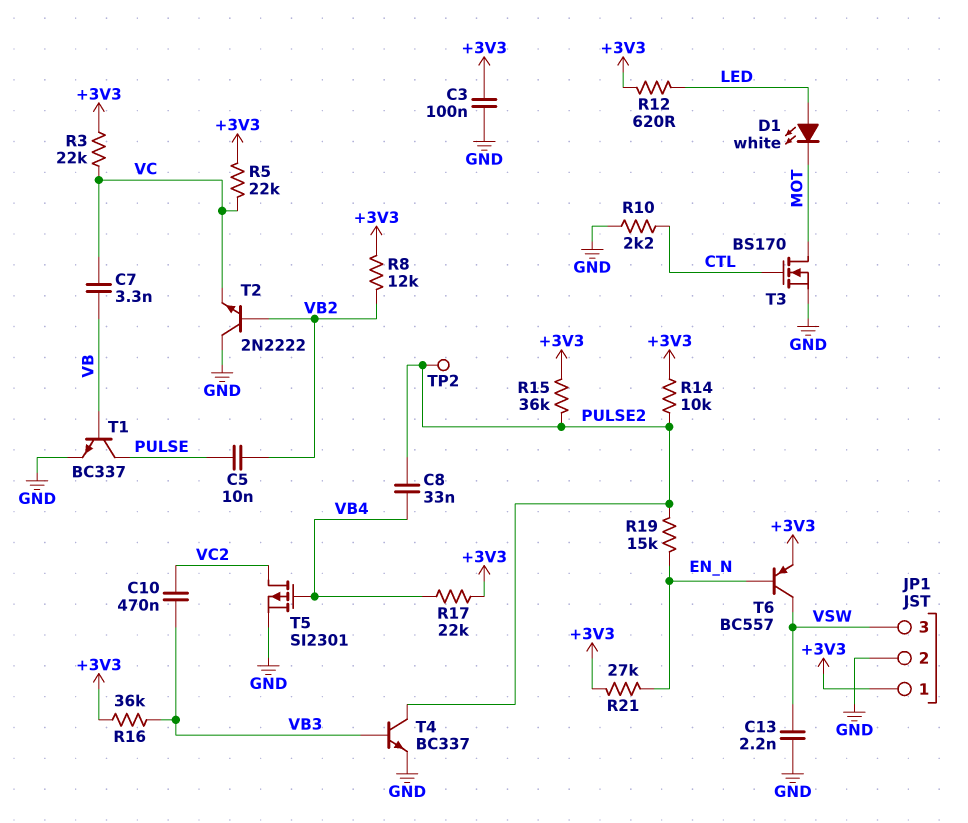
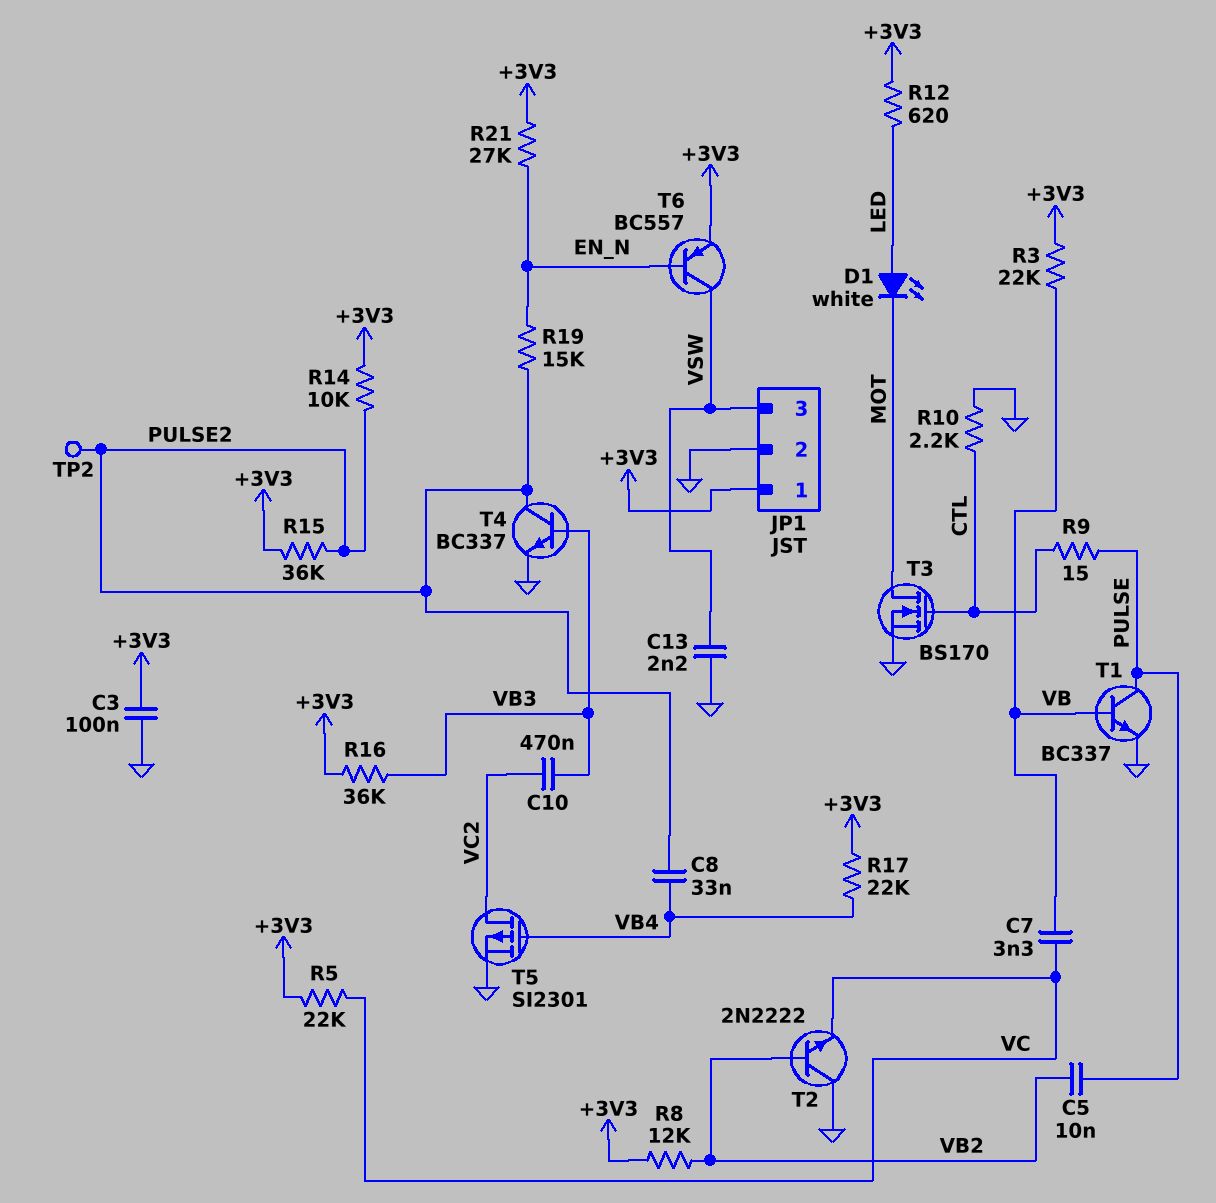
R3: 22k (+3V3, VC) -> 22k (+3V3, VB)
R9: none -> 15 (CTL, PULSE)

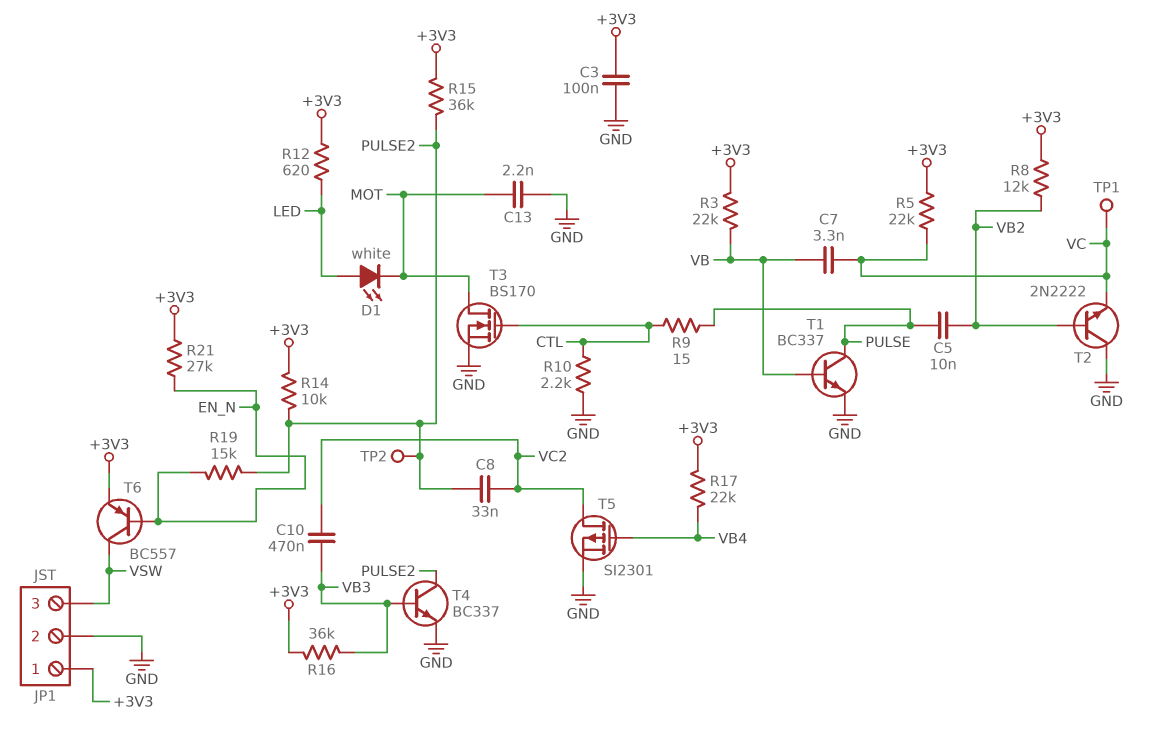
C8: 33nF (PULSE2, VB4) -> 33nF (PULSE2, VC2)
C13: 2.2nF (GND, VSW) -> 2.2nF (GND, MOT)
TP1: none -> test point (VC)

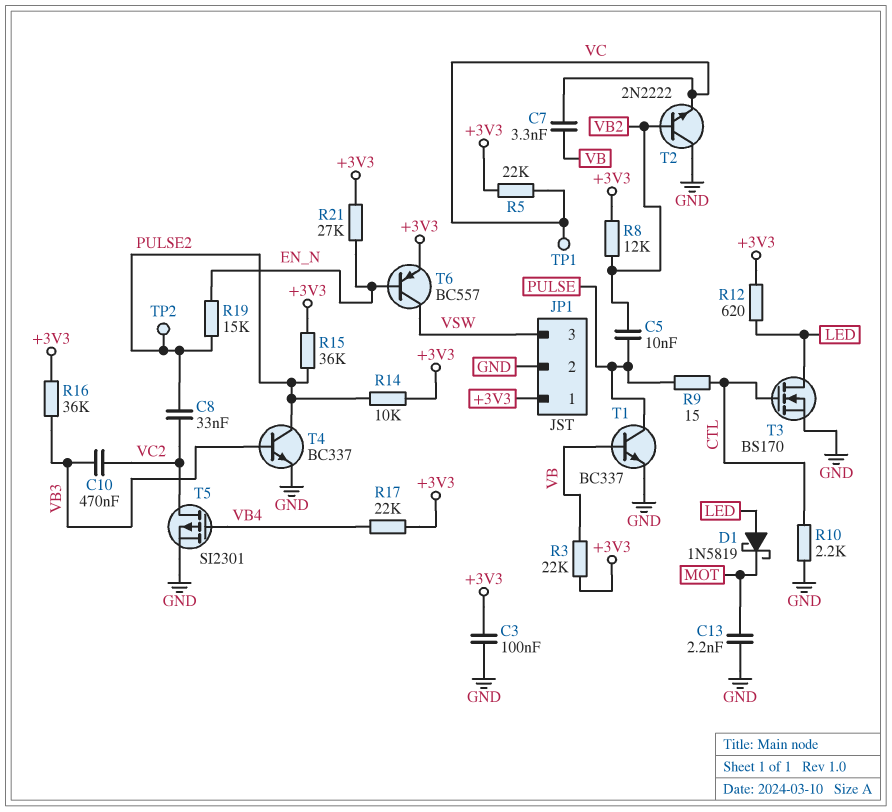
D1: LED white (A LED, K MOT) -> schottky 1N5819 (A LED, K MOT)
T3: NMOS BS170 (G CTL, D MOT, S GND) -> NMOS BS170 (G CTL, D LED, S GND)

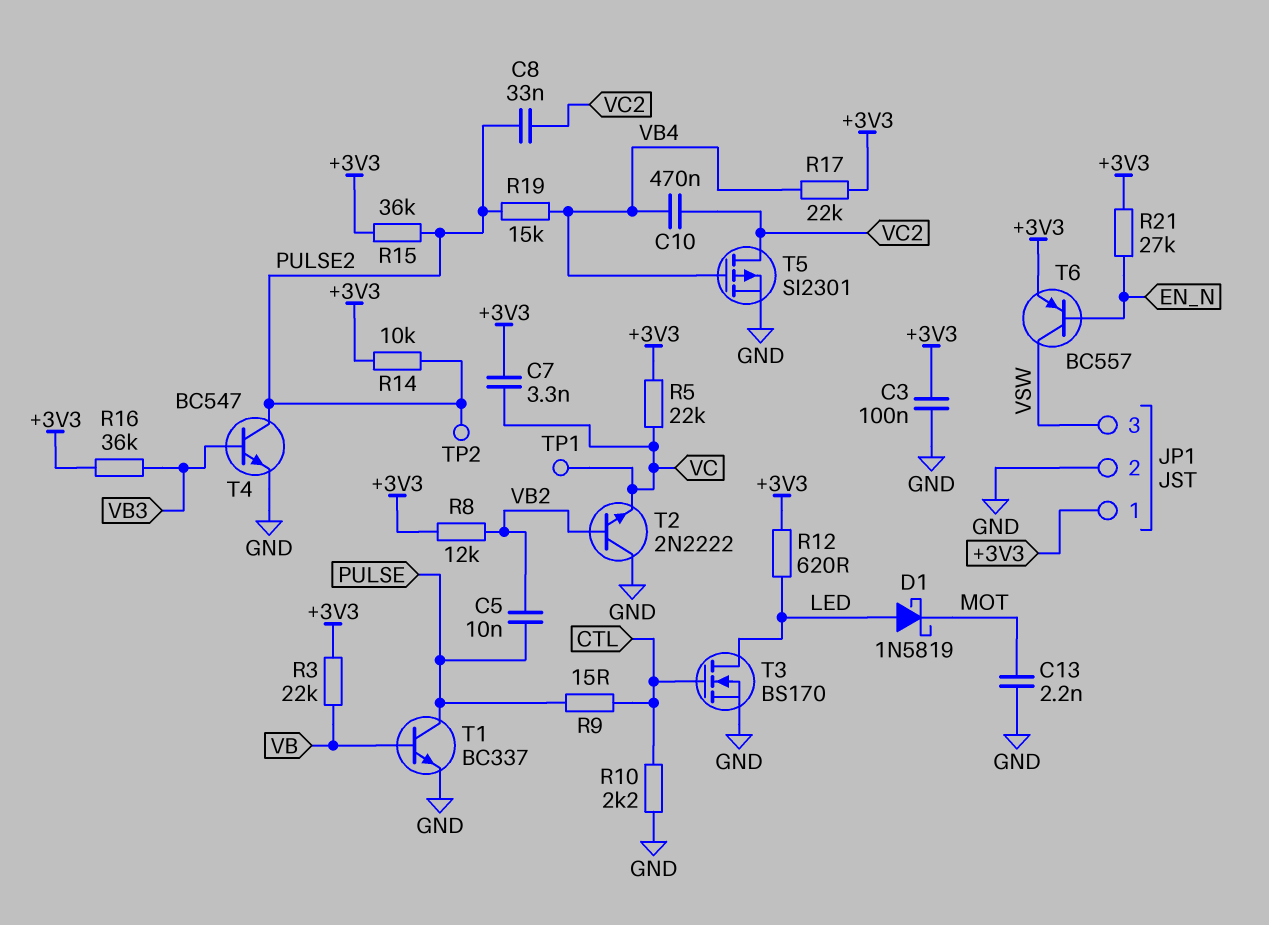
C7: 3.3nF (VB, VC) -> 3.3nF (+3V3, VC)
C10: 470nF (VB3, VC2) -> 470nF (VB4, VC2)
R19: 15k (EN_N, PULSE2) -> 15k (PULSE2, VB4)
T4: NPN BC337 (B VB3, C PULSE2, E GND) -> NPN BC547 (B VB3, C PULSE2, E GND)

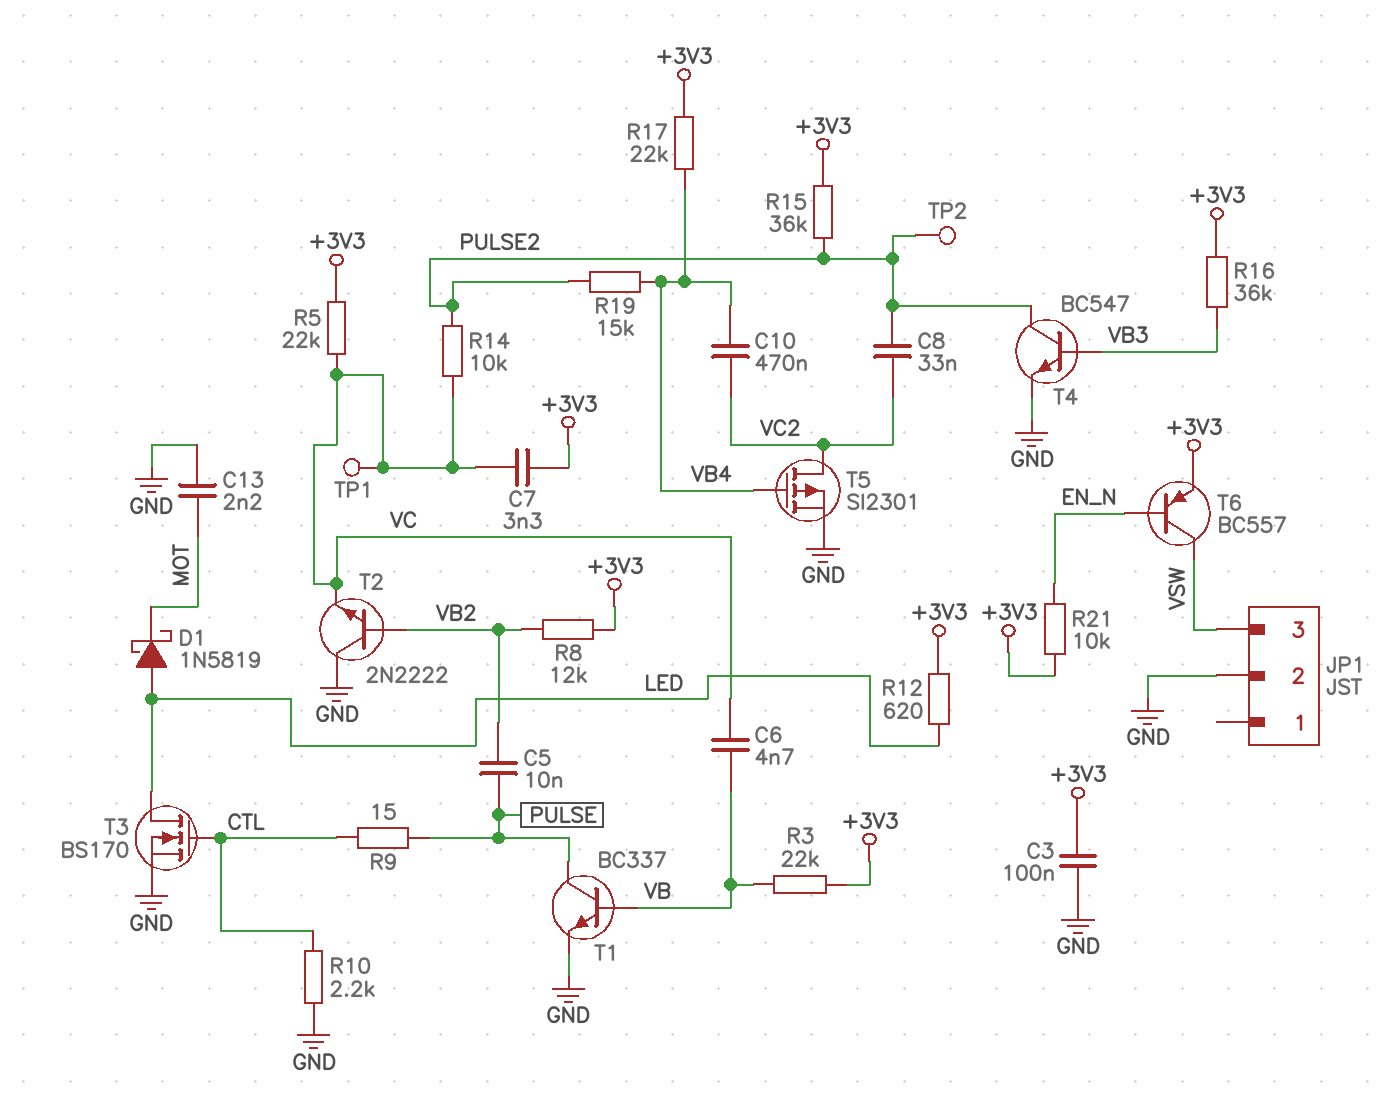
C6: none -> 4.7nF (VB, VC)
JP1 pin 1: +3V3 -> none
R14: 10k (+3V3, PULSE2) -> 10k (PULSE2, VC)
R21: 27k (+3V3, EN_N) -> 10k (+3V3, EN_N)

